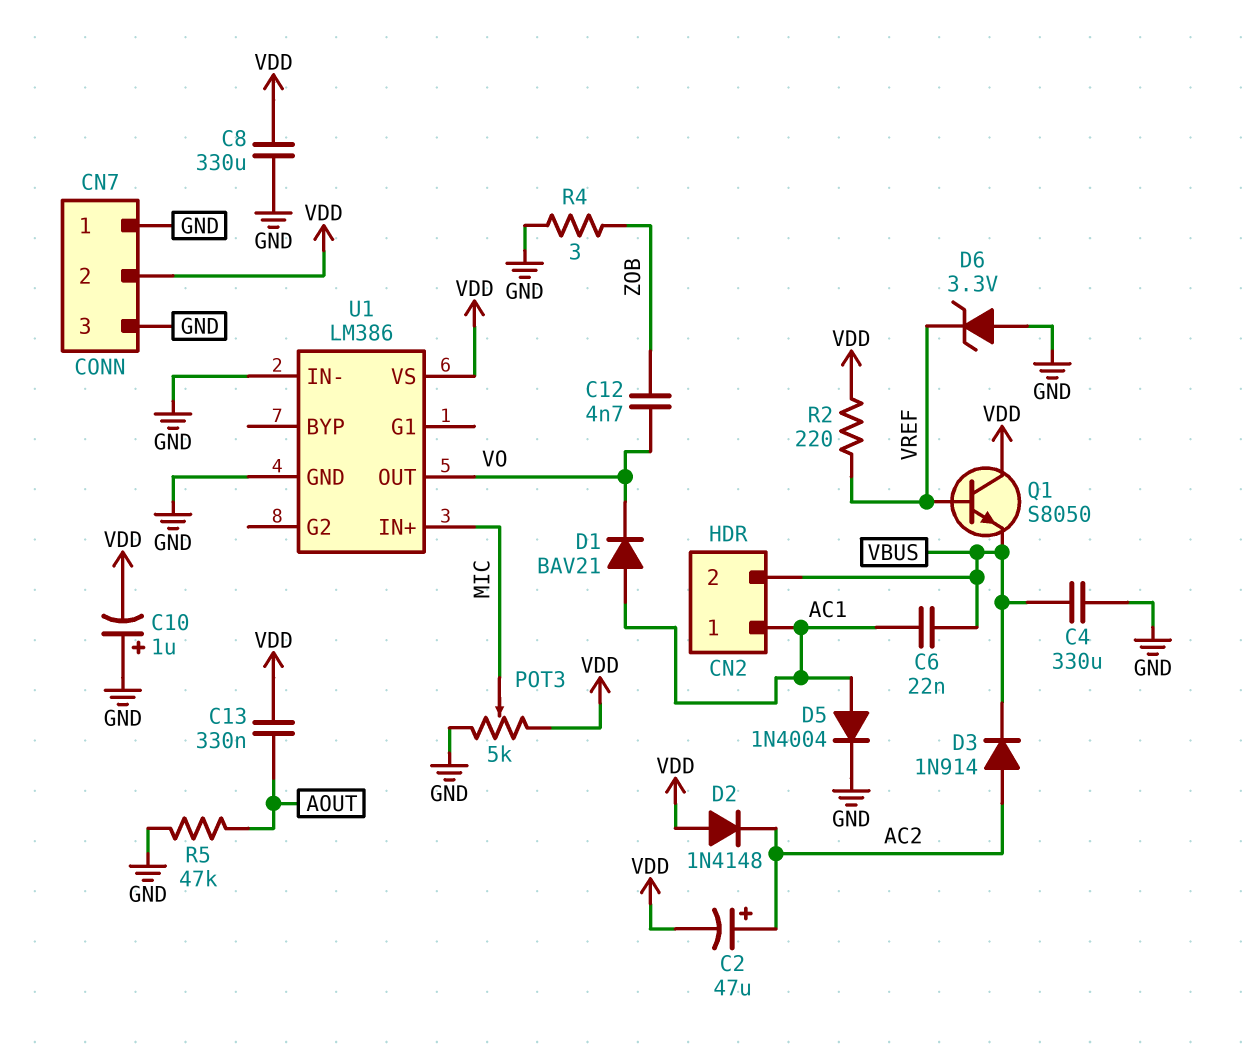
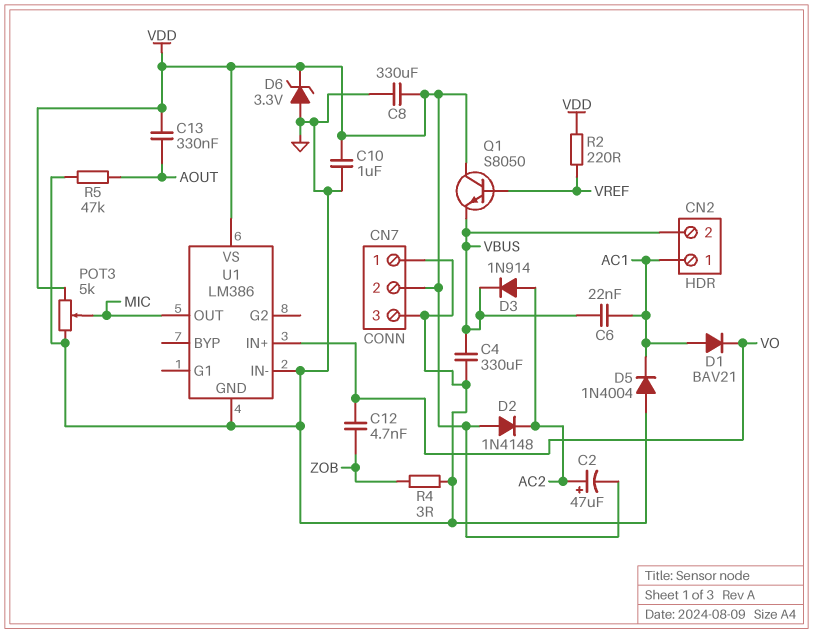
C10: 1uF (plus GND, minus VDD) -> 1uF (GND, VDD)
D5: diode 1N4004 (A AC1, K GND) -> diode 1N4004 (A GND, K AC1)
D6: zener 3.3V (A GND, K VREF) -> zener 3.3V (A GND, K VDD)
U1 pin IN+: MIC -> VO
U1 pin OUT: VO -> MIC

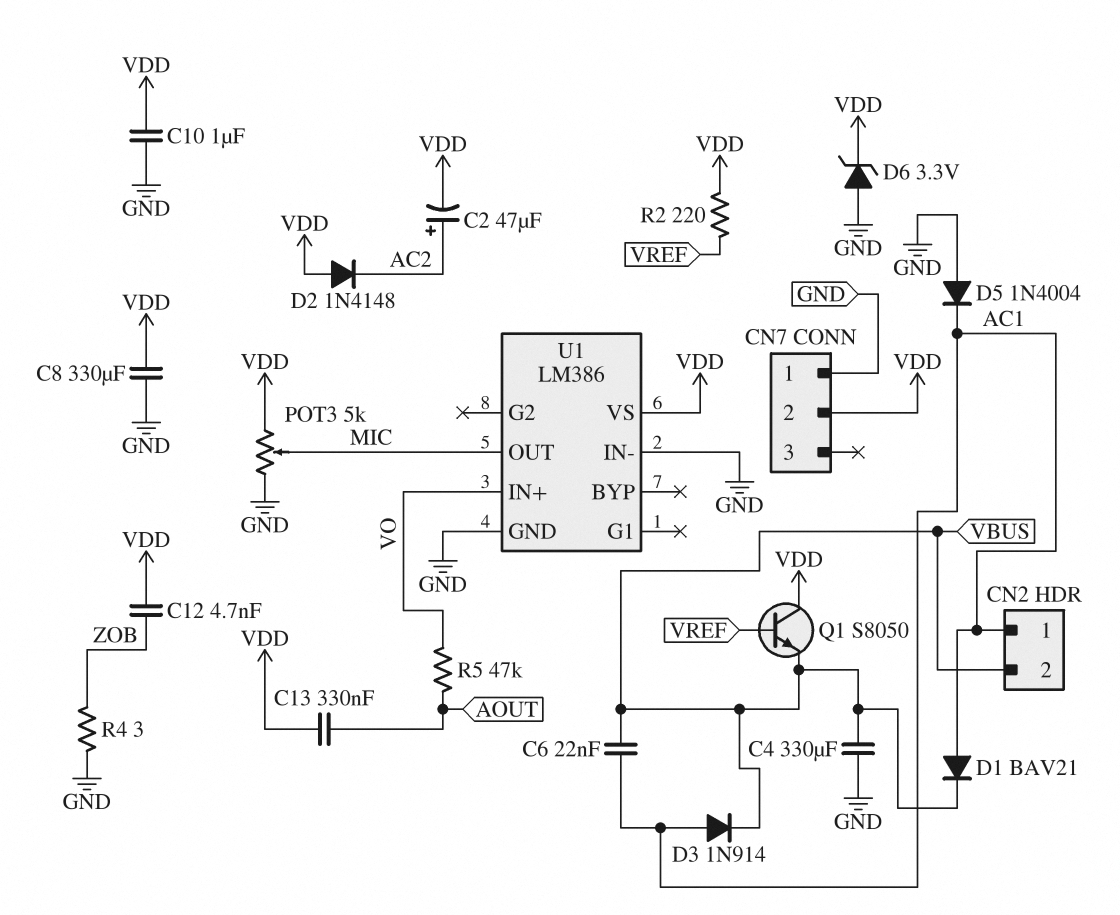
C12: 4.7nF (VO, ZOB) -> 4.7nF (VDD, ZOB)
CN7 pin 3: GND -> none
D1: diode BAV21 (A AC1, K VO) -> diode BAV21 (A AC1, K VBUS)
D3: diode 1N914 (A AC2, K VBUS) -> diode 1N914 (A AC1, K VBUS)
R5: 47k (AOUT, GND) -> 47k (AOUT, VO)

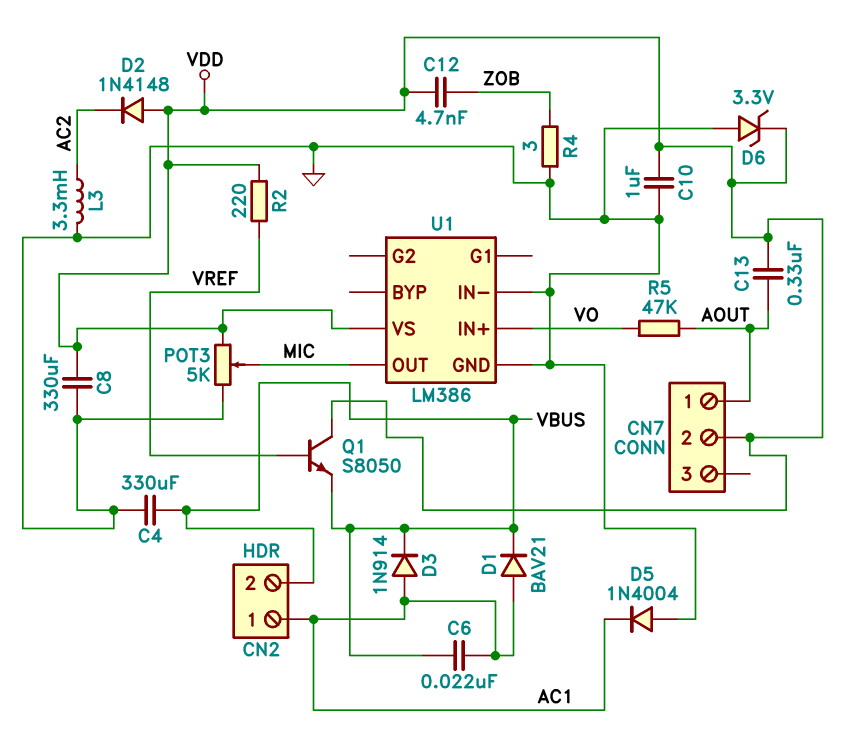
C2: 47uF (plus AC2, minus VDD) -> none
CN7 pin 1: GND -> AOUT
L3: none -> 3.3mH (AC2, GND)

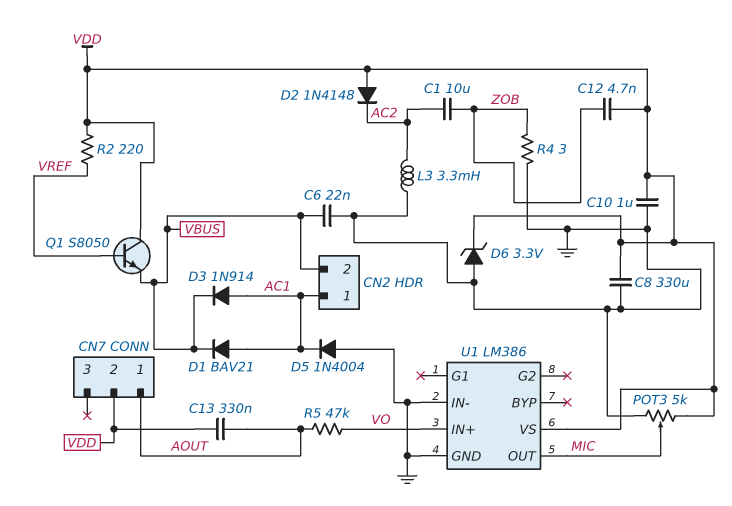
C1: none -> 10uF (AC2, ZOB)
C4: 330uF (GND, VBUS) -> none
C6: 22nF (AC1, VBUS) -> 22nF (GND, VBUS)

